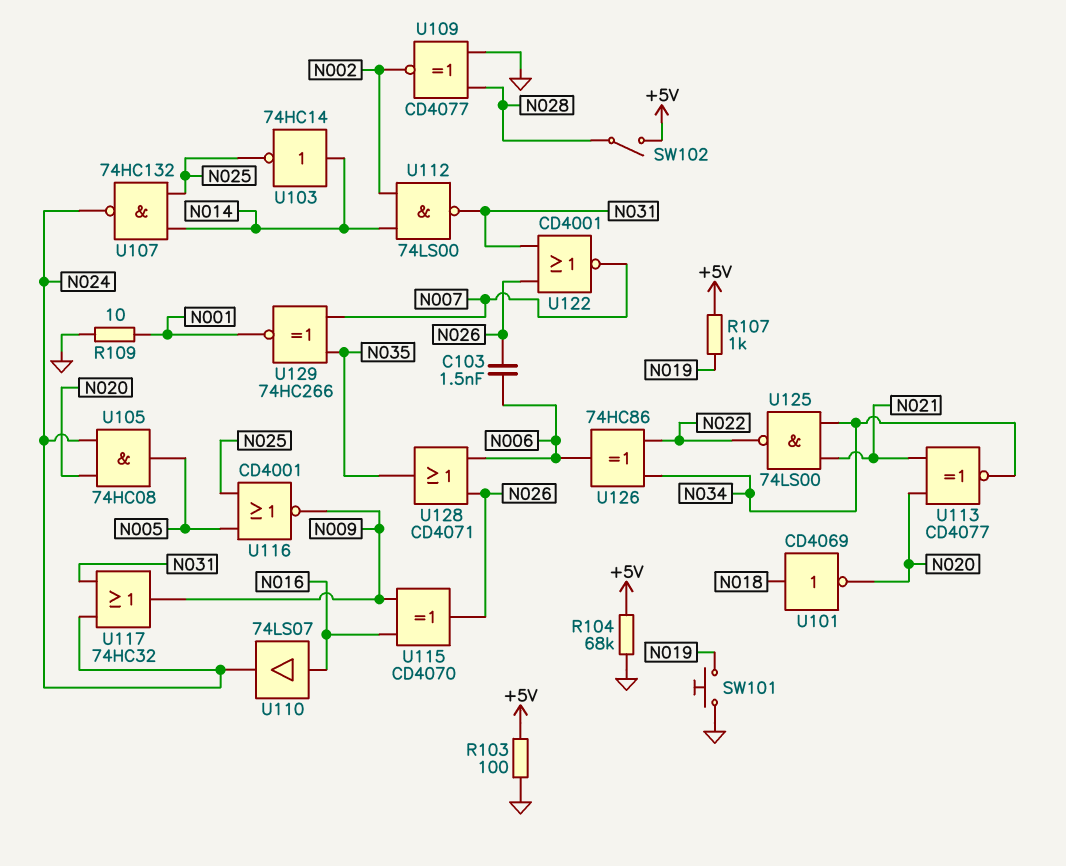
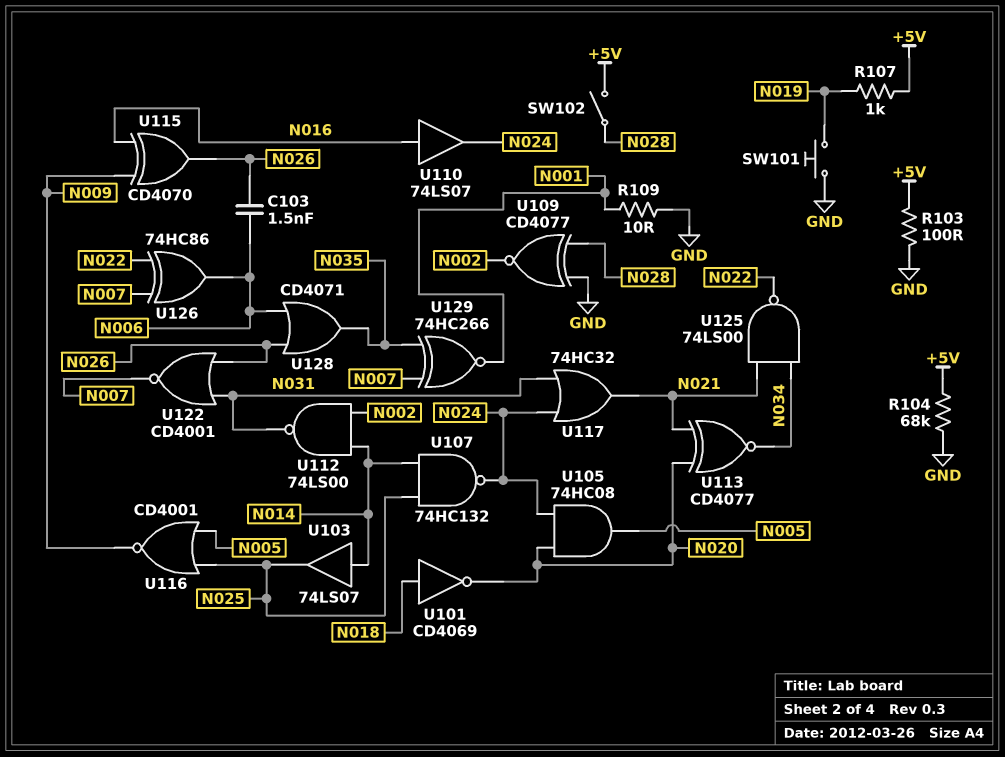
U103: NOT 74HC14 (in N014, out N025) -> buffer 74LS07 (in N014, out N025)
U117: OR 74HC32 (in N024, in N031, out N009) -> OR 74HC32 (in N024, in N031, out N021)
U126: XOR 74HC86 (in N022, in N034, out N006) -> XOR 74HC86 (in N007, in N022, out N006)

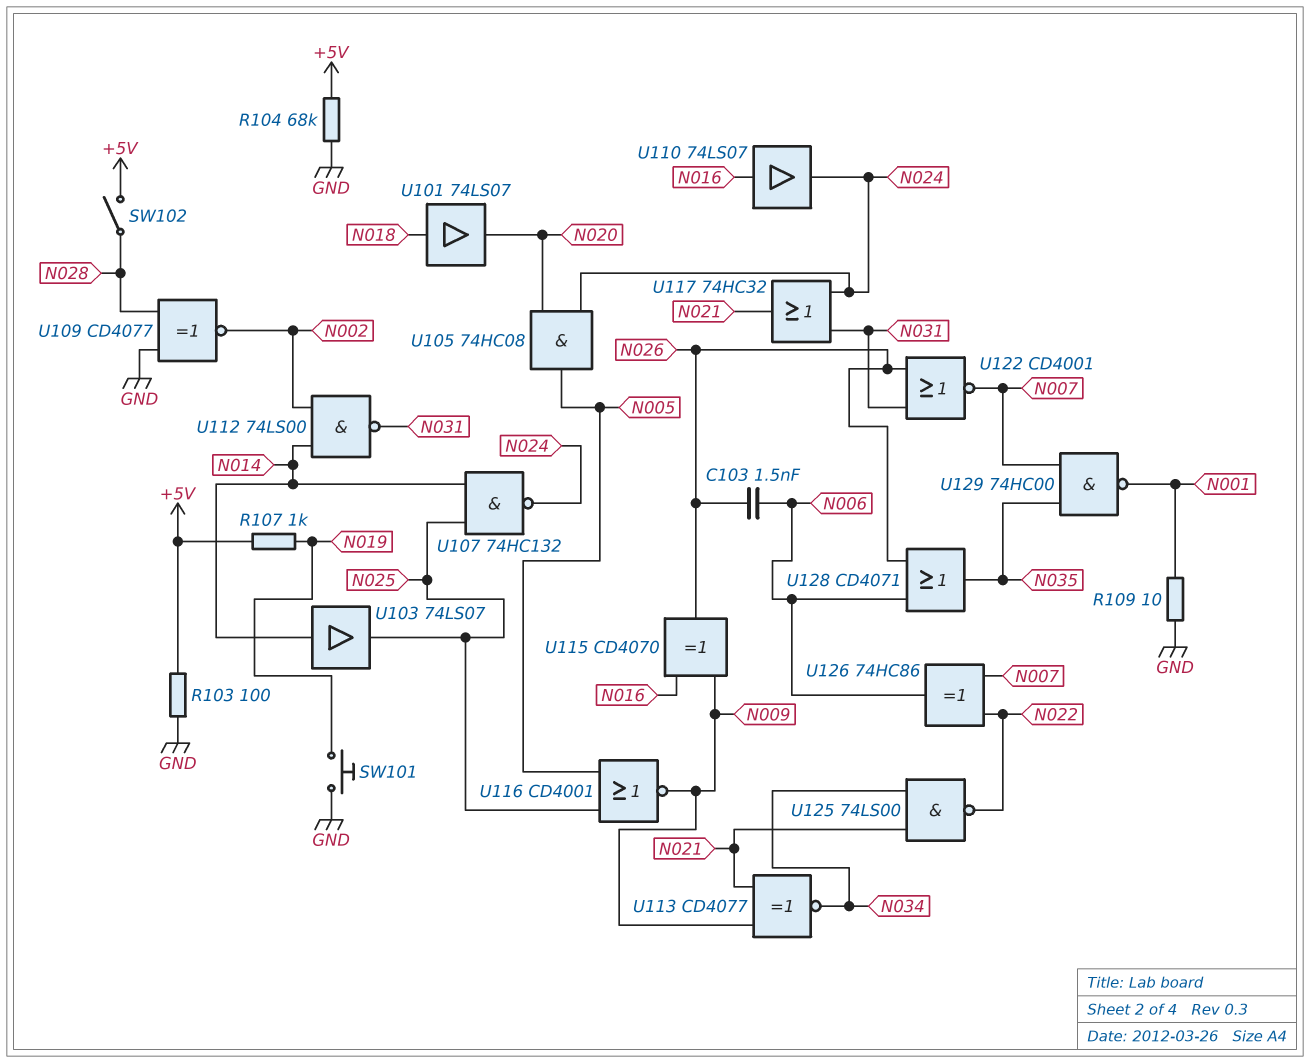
U101: NOT CD4069 (in N018, out N020) -> buffer 74LS07 (in N018, out N020)
U113: XNOR CD4077 (in N020, in N021, out N034) -> XNOR CD4077 (in N009, in N021, out N034)
U129: XNOR 74HC266 (in N007, in N035, out N001) -> NAND 74HC00 (in N007, in N035, out N001)

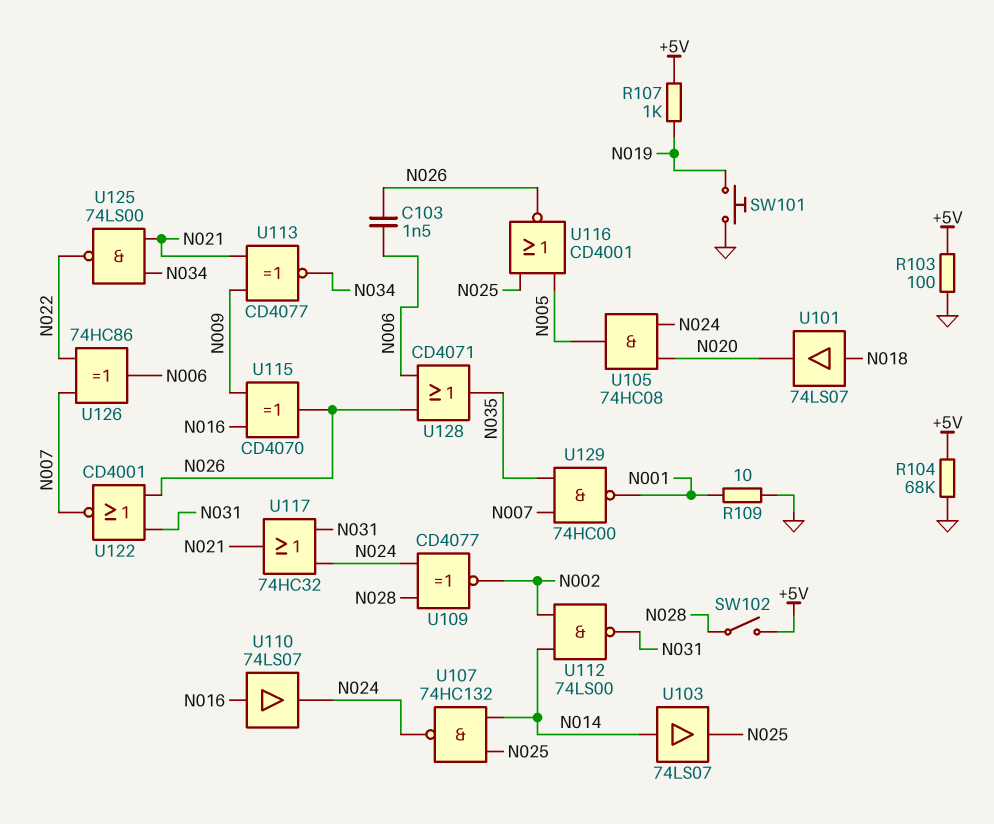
U109: XNOR CD4077 (in GND, in N028, out N002) -> XNOR CD4077 (in N024, in N028, out N002)
U116: NOR CD4001 (in N005, in N025, out N009) -> NOR CD4001 (in N005, in N025, out N026)

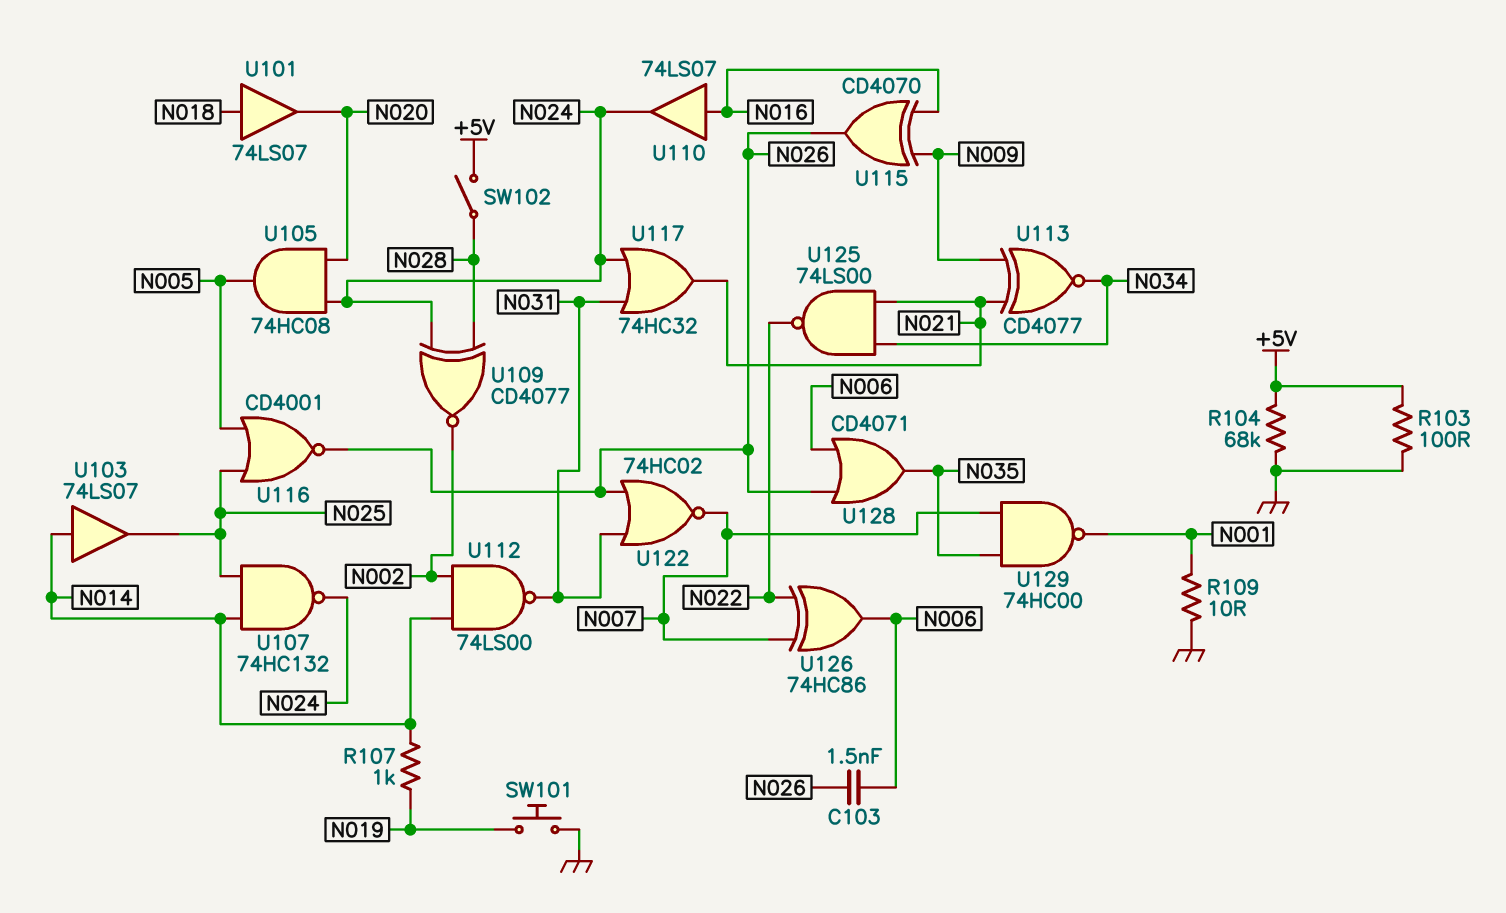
R107: 1k (+5V, N019) -> 1k (N014, N019)
U122: NOR CD4001 (in N026, in N031, out N007) -> NOR 74HC02 (in N026, in N031, out N007)

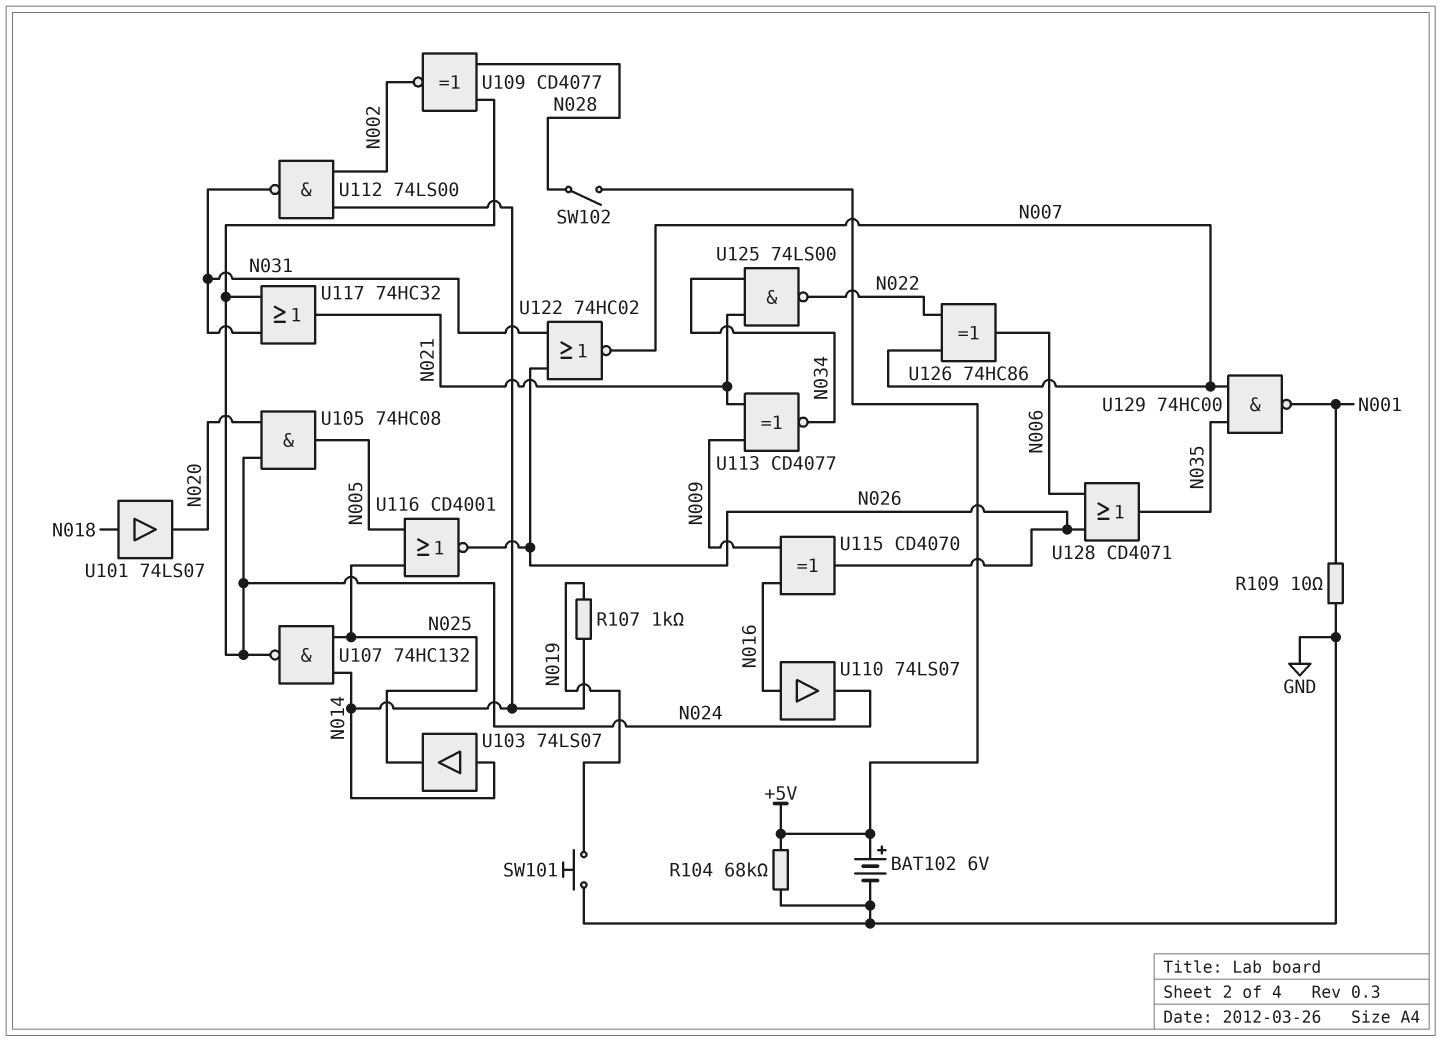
BAT102: none -> 6V (plus +5V, minus GND)
C103: 1.5nF (N006, N026) -> none
R103: 100 (+5V, GND) -> none

